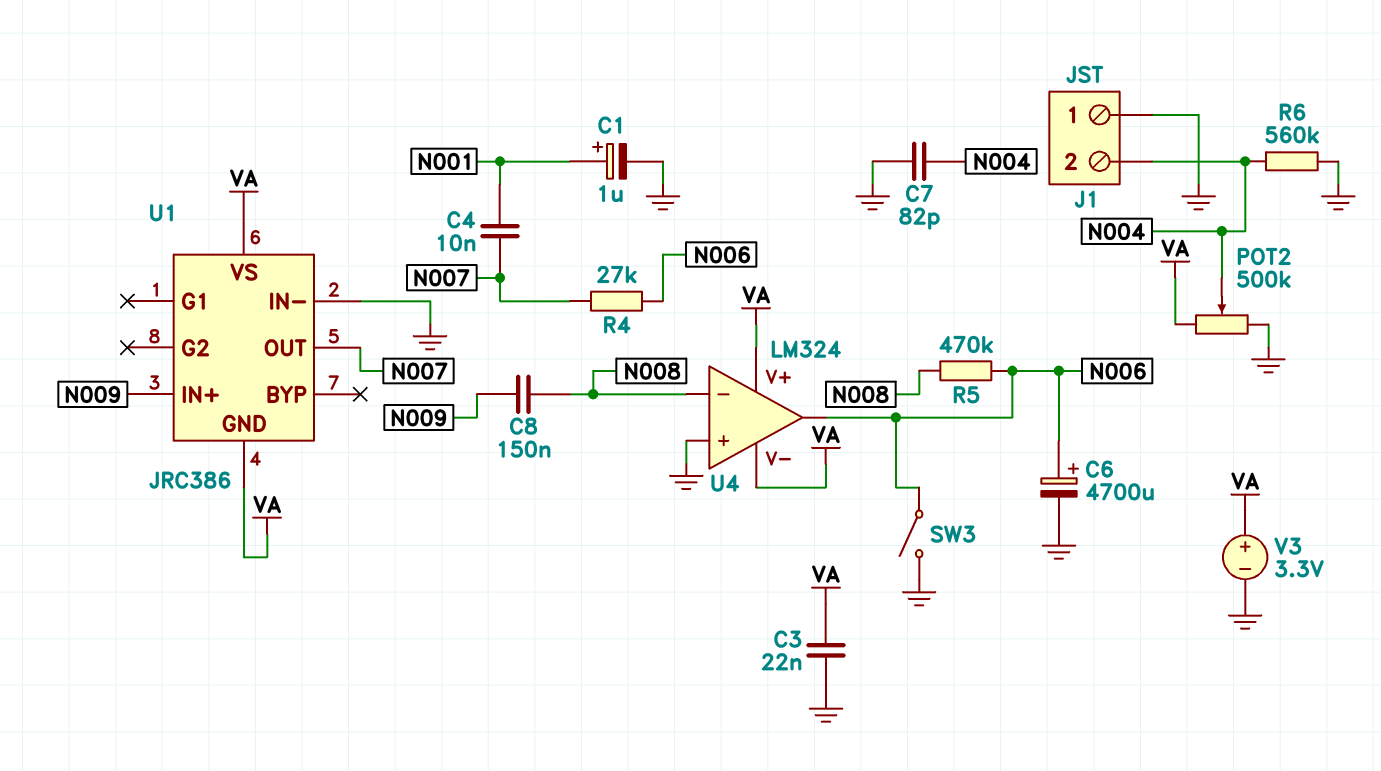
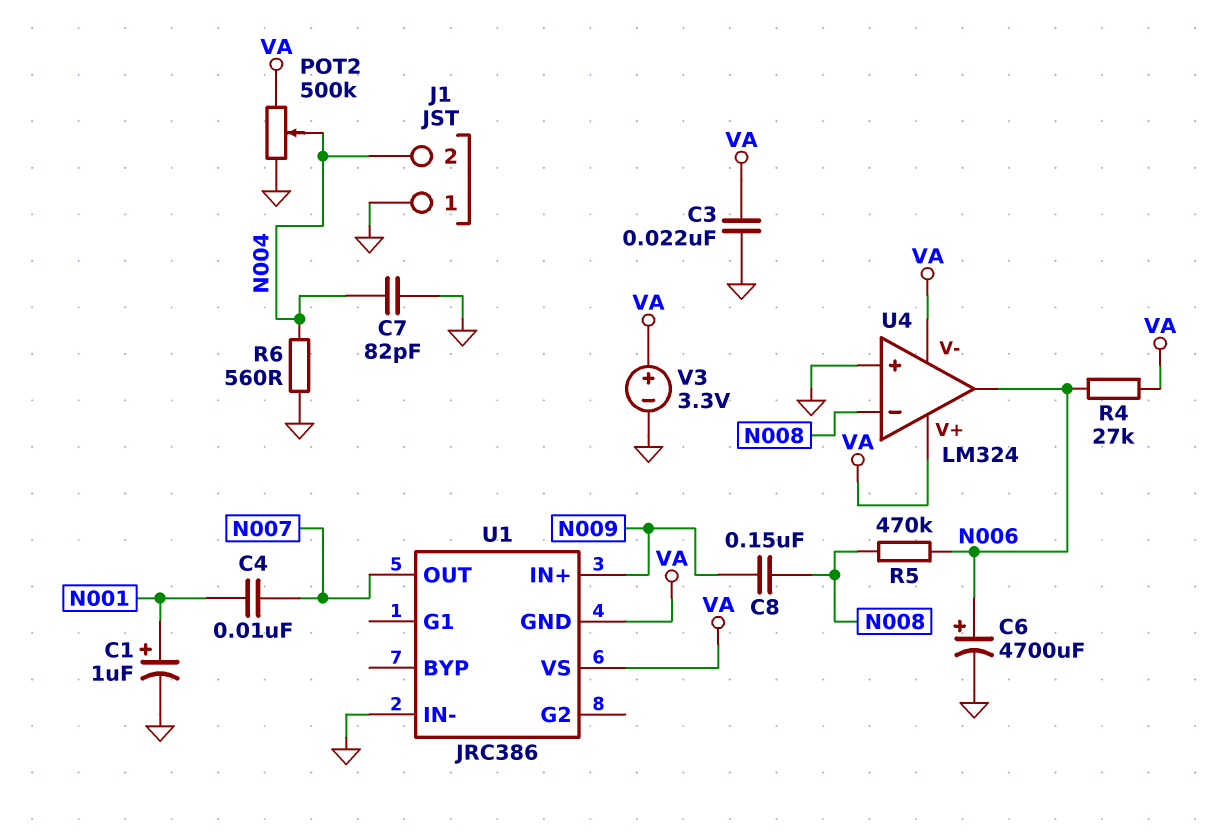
R4: 27k (N006, N007) -> 27k (N006, VA)
R6: 560k (GND, N004) -> 560 (GND, N004)
SW3: switch (GND, N006) -> none

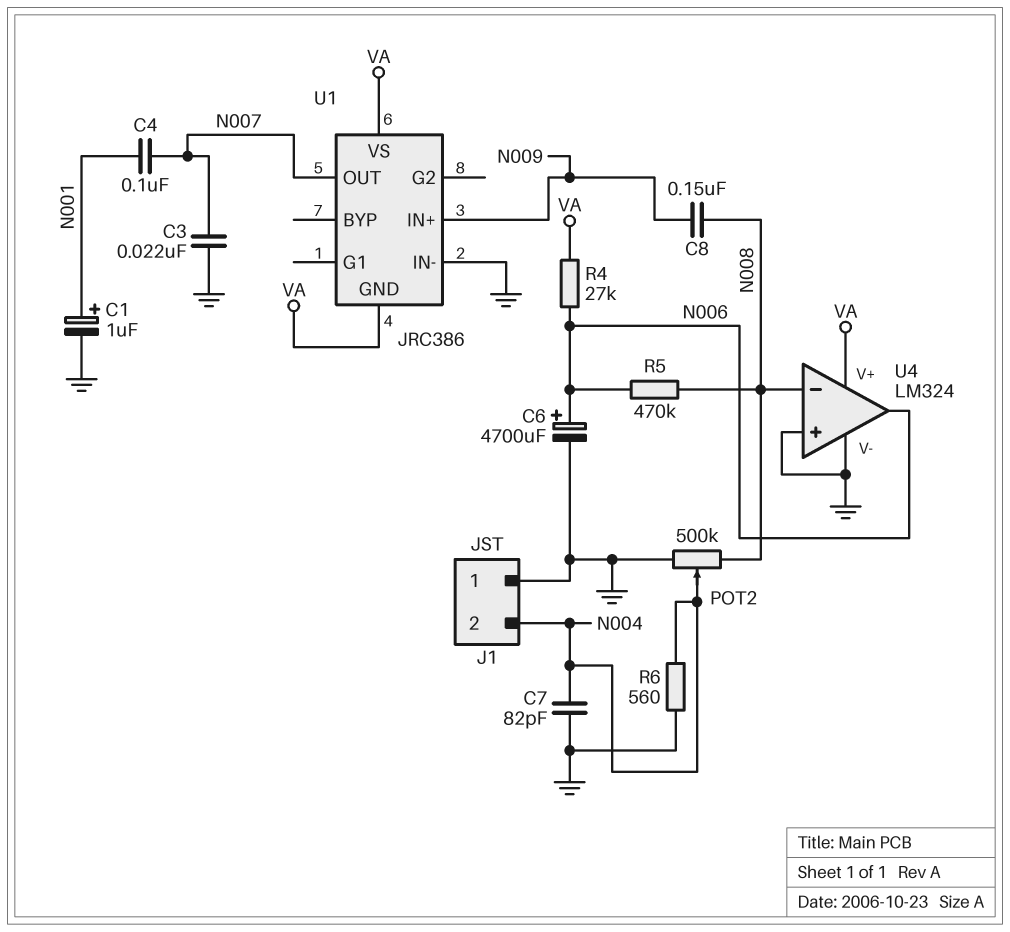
C3: 22nF (GND, VA) -> 22nF (GND, N007)
C4: 10nF (N001, N007) -> 100nF (N001, N007)
POT2: 500k (GND, VA, wiper N004) -> 500k (GND, N008, wiper N004)
U4 pin V-: VA -> GND
V3: 3.3V (plus VA, minus GND) -> none

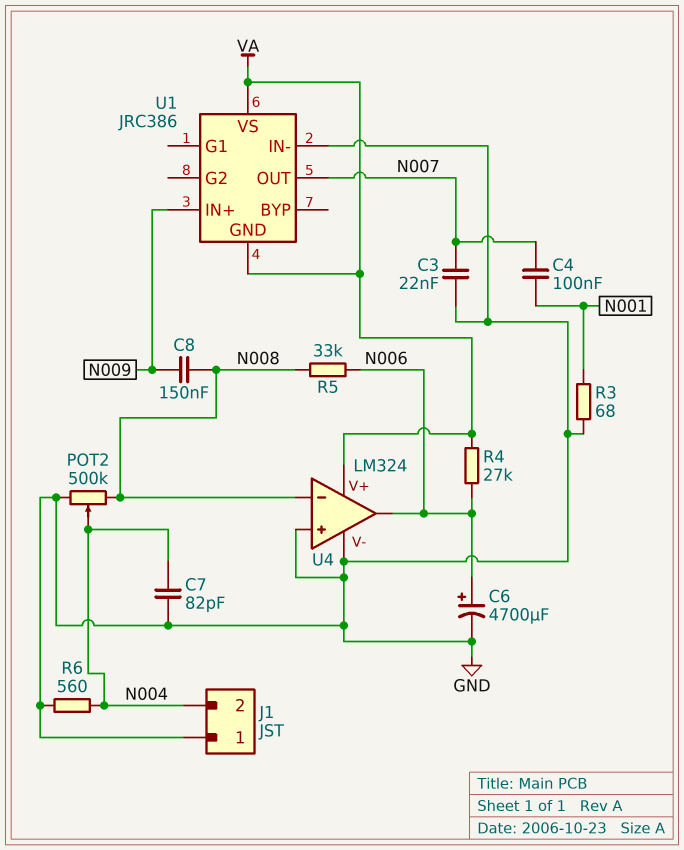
C1: 1uF (plus N001, minus GND) -> none
R3: none -> 68 (GND, N001)
R5: 470k (N006, N008) -> 33k (N006, N008)

